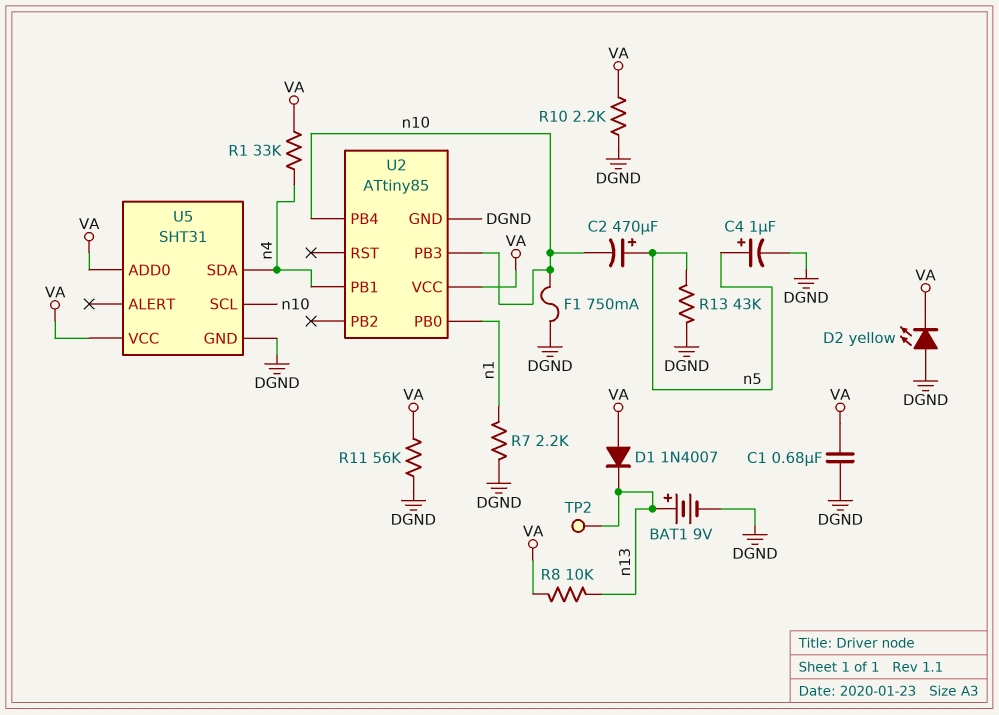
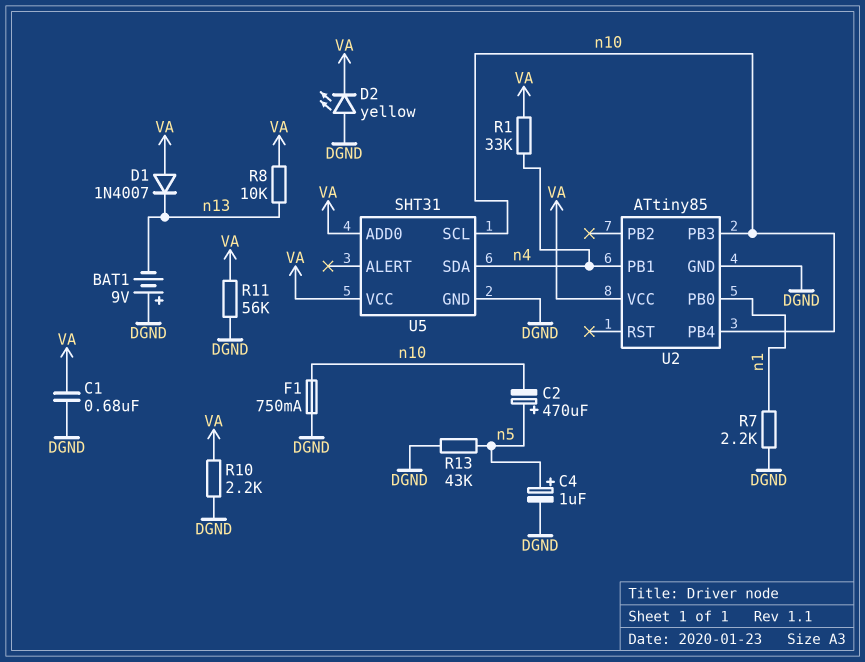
BAT1: 9V (plus n13, minus DGND) -> 9V (plus DGND, minus n13)
TP2: test point (n13) -> none

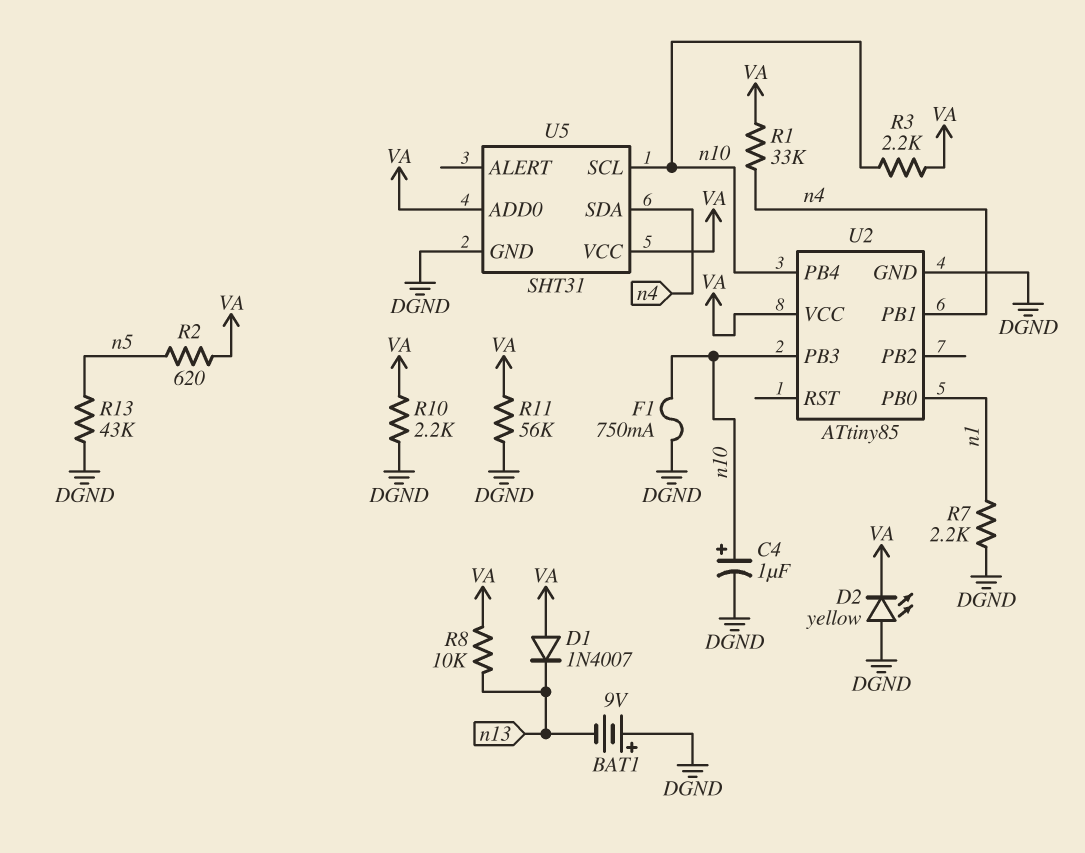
C1: 680nF (DGND, VA) -> none
C2: 470uF (plus n5, minus n10) -> none
C4: 1uF (plus n5, minus DGND) -> 1uF (plus n10, minus DGND)
R2: none -> 620 (VA, n5)
R3: none -> 2.2k (VA, n10)

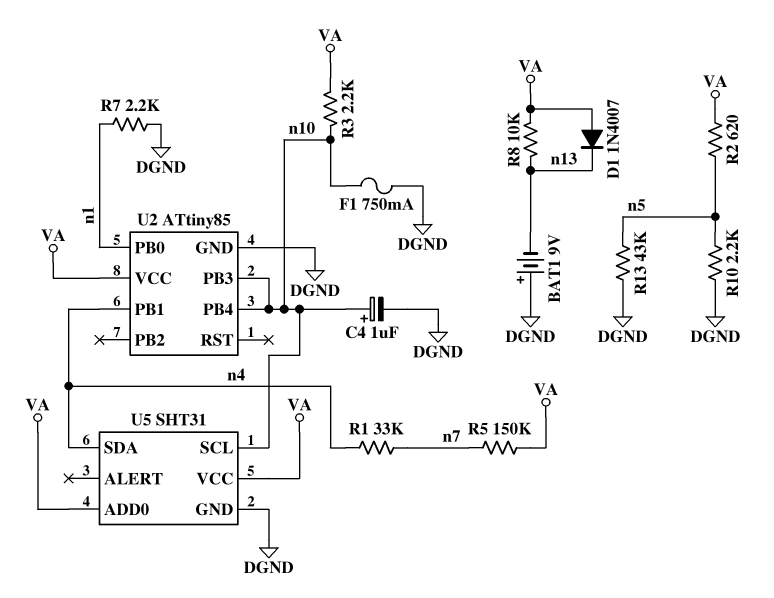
D2: LED yellow (A DGND, K VA) -> none
R1: 33k (VA, n4) -> 33k (n4, n7)
R5: none -> 150k (VA, n7)
R10: 2.2k (DGND, VA) -> 2.2k (DGND, n5)
R11: 56k (DGND, VA) -> none

